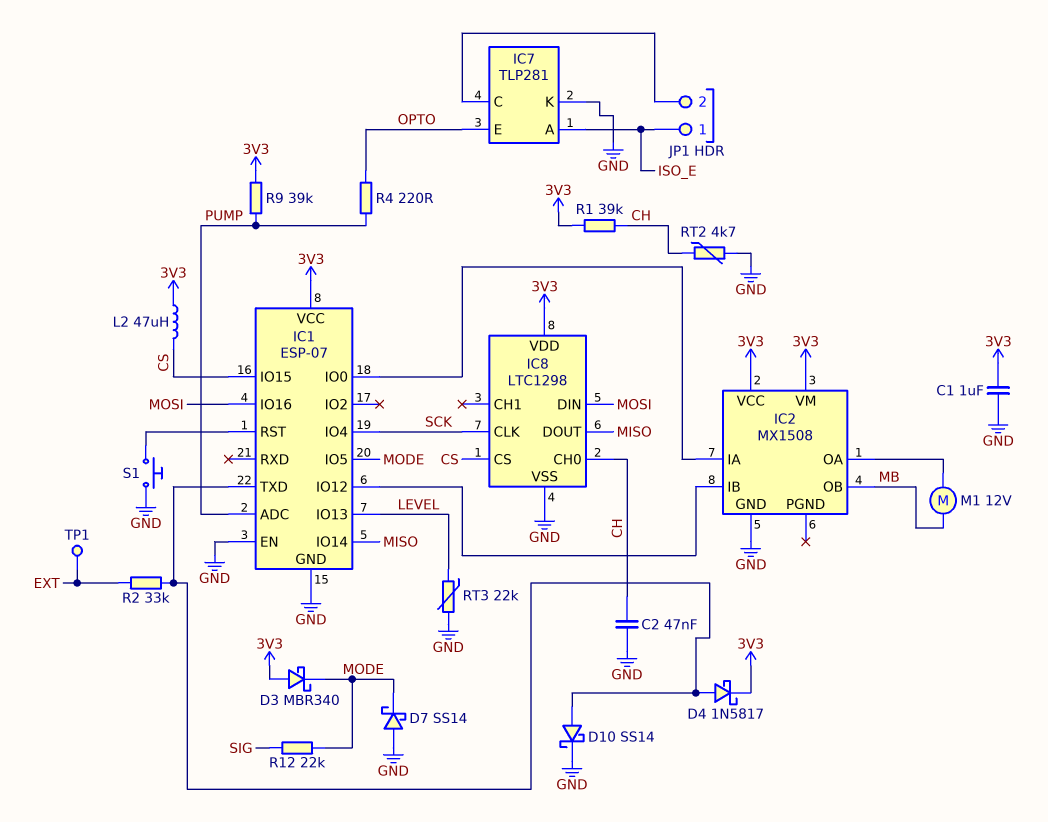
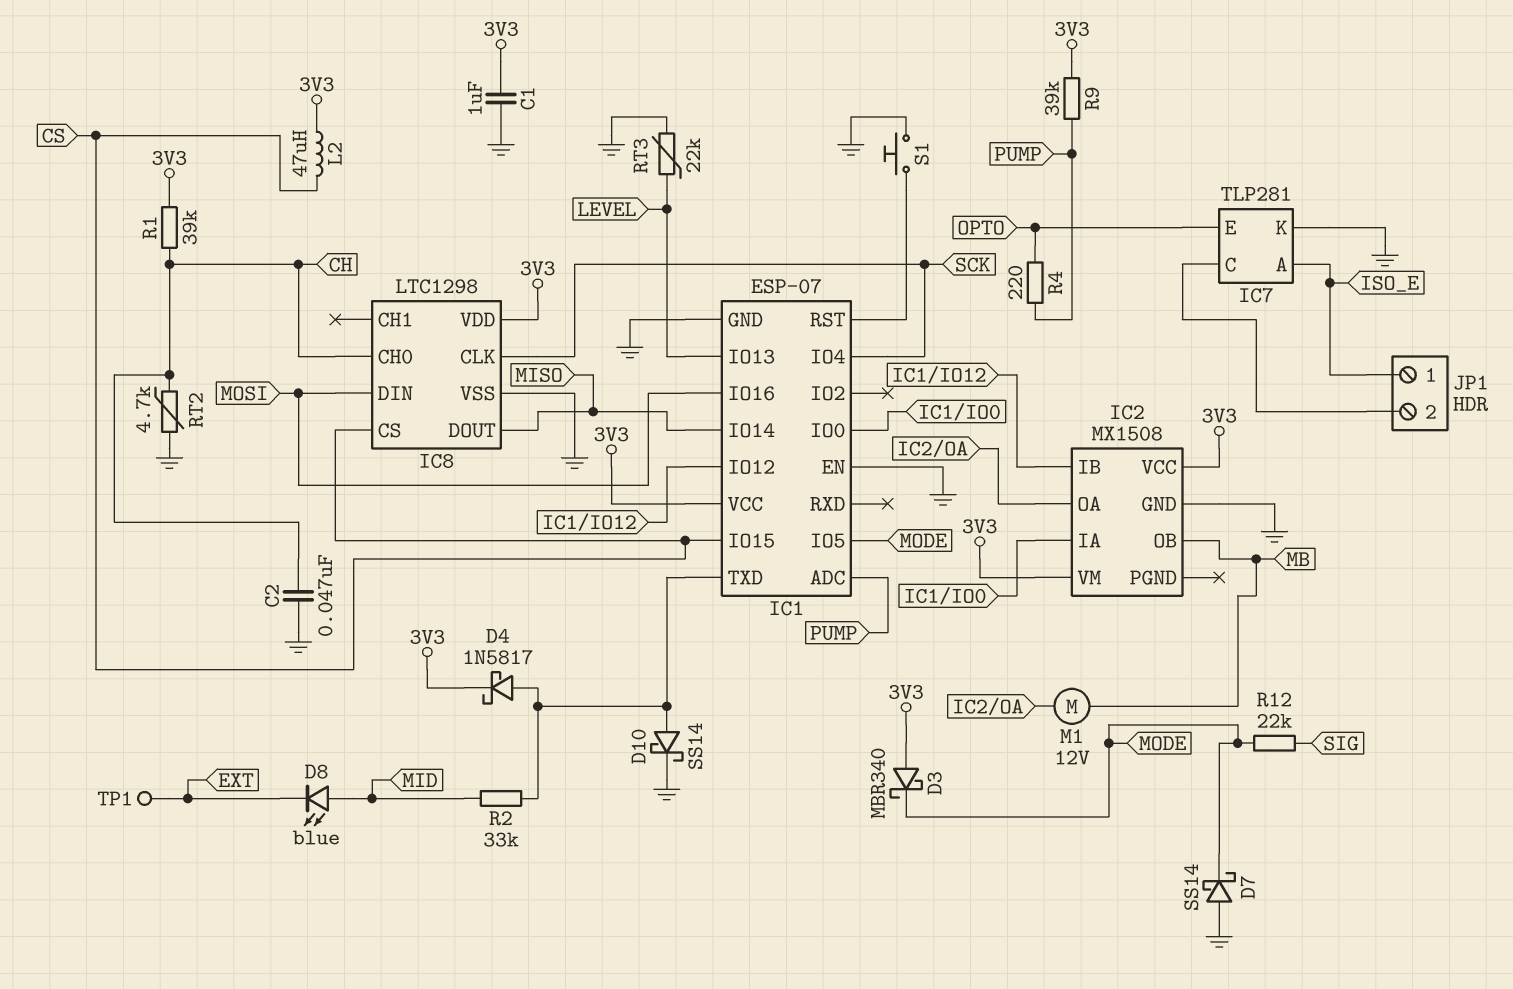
D8: none -> LED blue (A MID, K EXT)
R2: 33k (EXT, IC1/TXD) -> 33k (IC1/TXD, MID)

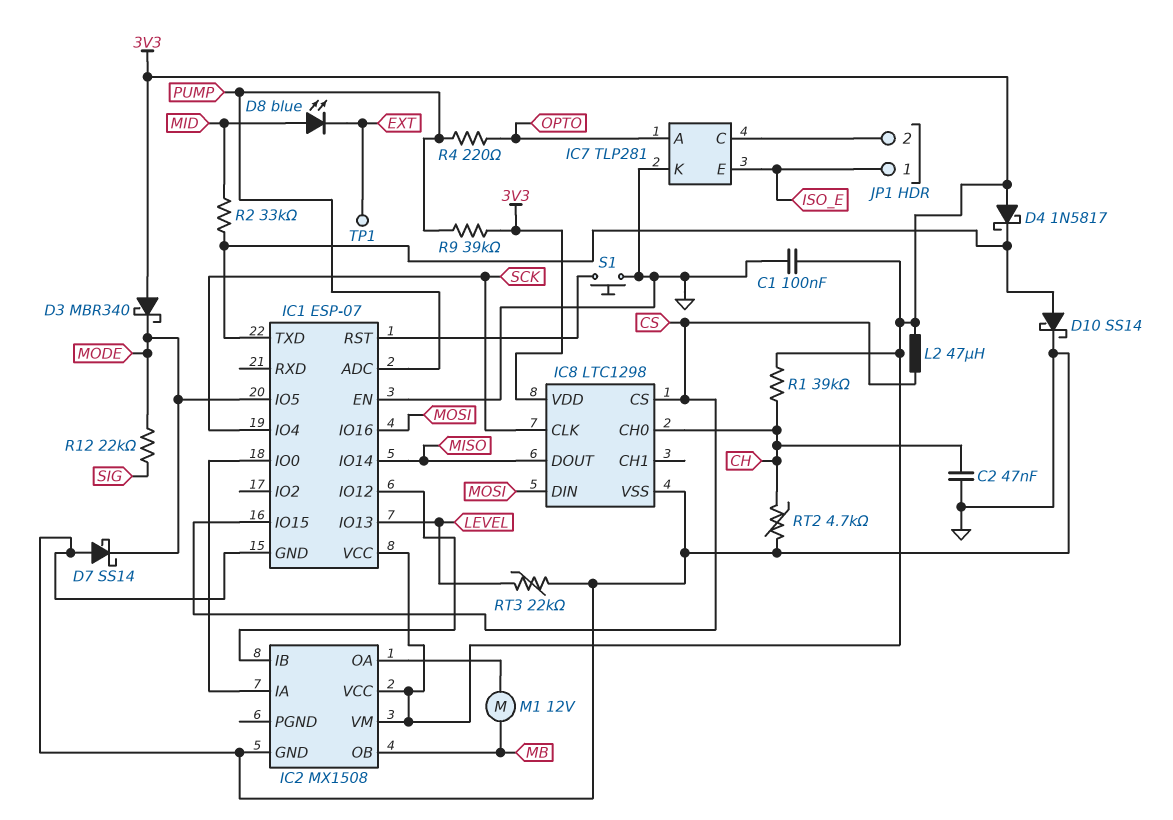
C1: 1uF (3V3, GND) -> 100nF (3V3, GND)
D4: schottky 1N5817 (A IC1/TXD, K 3V3) -> schottky 1N5817 (A 3V3, K IC1/TXD)
IC7 pin A: ISO_E -> OPTO
IC7 pin E: OPTO -> ISO_E

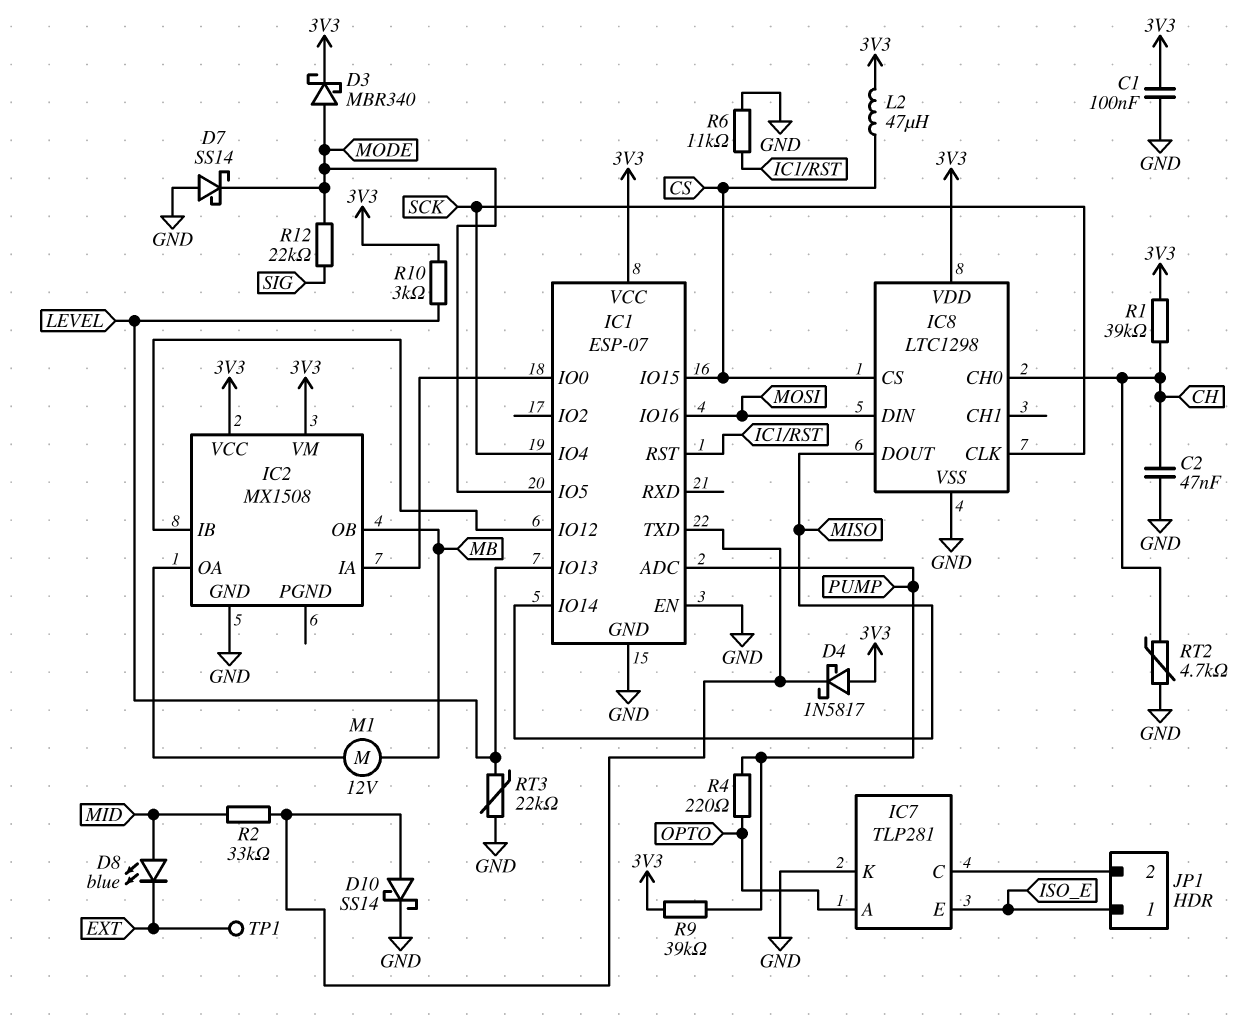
D3: schottky MBR340 (A 3V3, K MODE) -> schottky MBR340 (A MODE, K 3V3)
R6: none -> 11k (GND, IC1/RST)
R10: none -> 3k (3V3, LEVEL)
S1: button (GND, IC1/RST) -> none

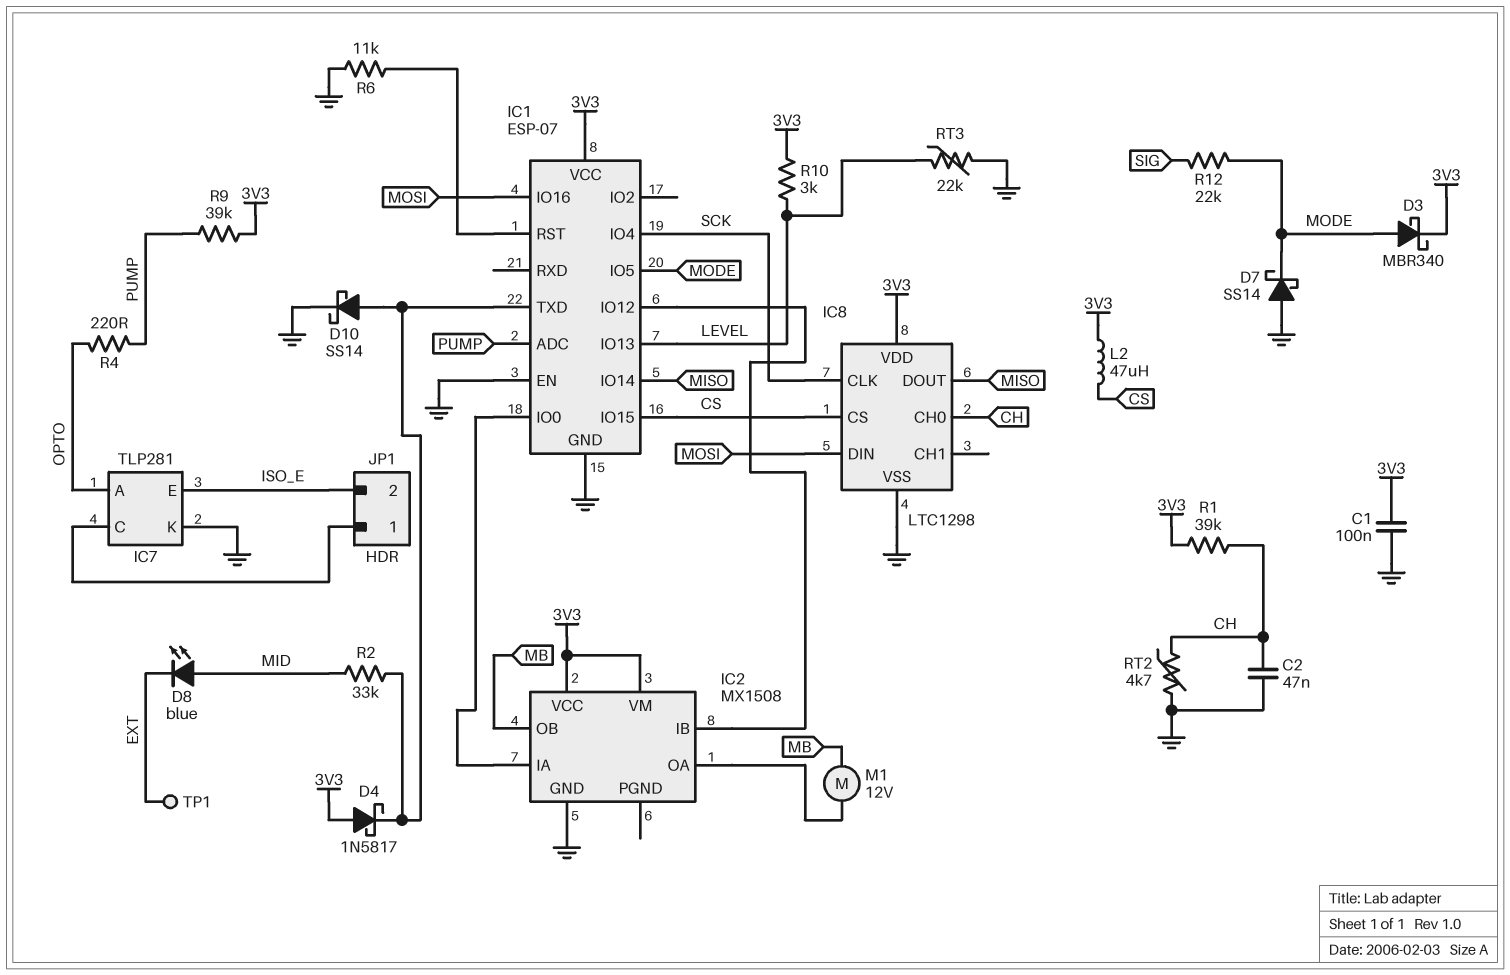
JP1 pin 1: ISO_E -> IC7/C
JP1 pin 2: IC7/C -> ISO_E

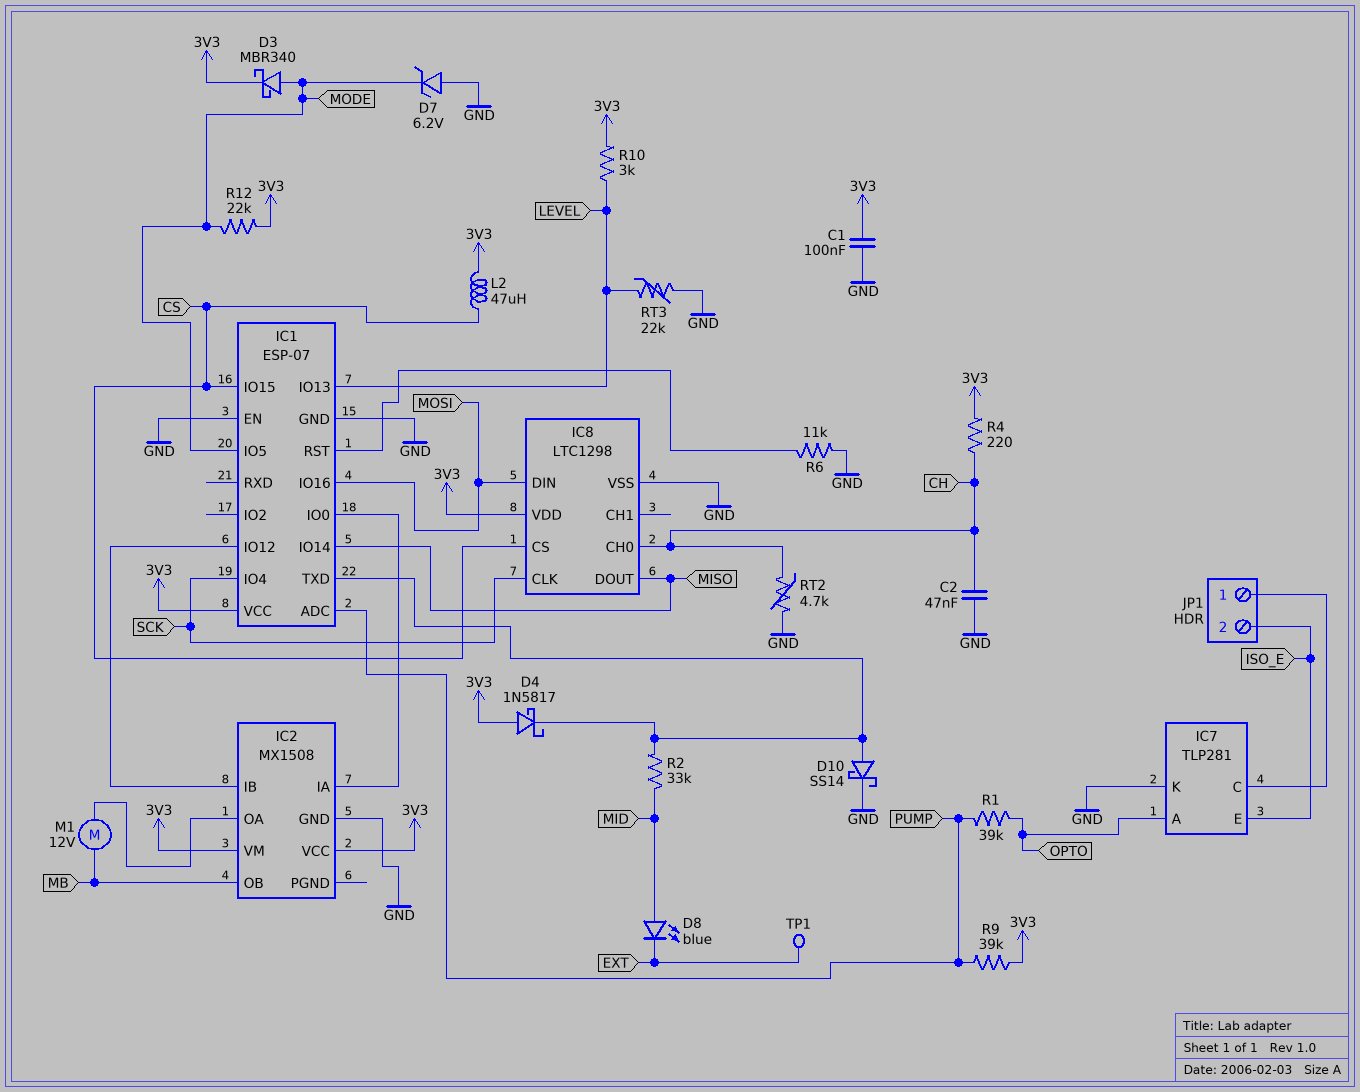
D7: schottky SS14 (A GND, K MODE) -> zener 6.2V (A GND, K MODE)
R1: 39k (3V3, CH) -> 39k (OPTO, PUMP)
R4: 220 (OPTO, PUMP) -> 220 (3V3, CH)
R12: 22k (MODE, SIG) -> 22k (3V3, MODE)

